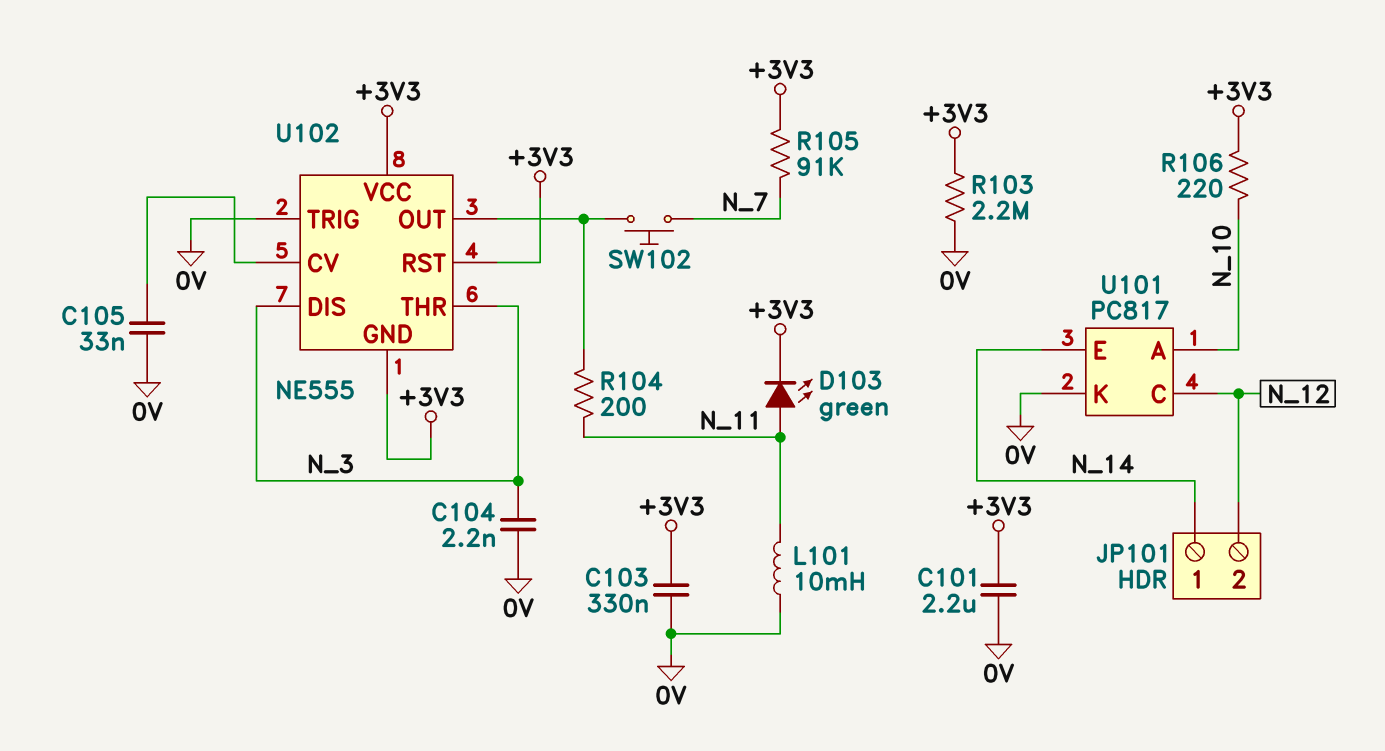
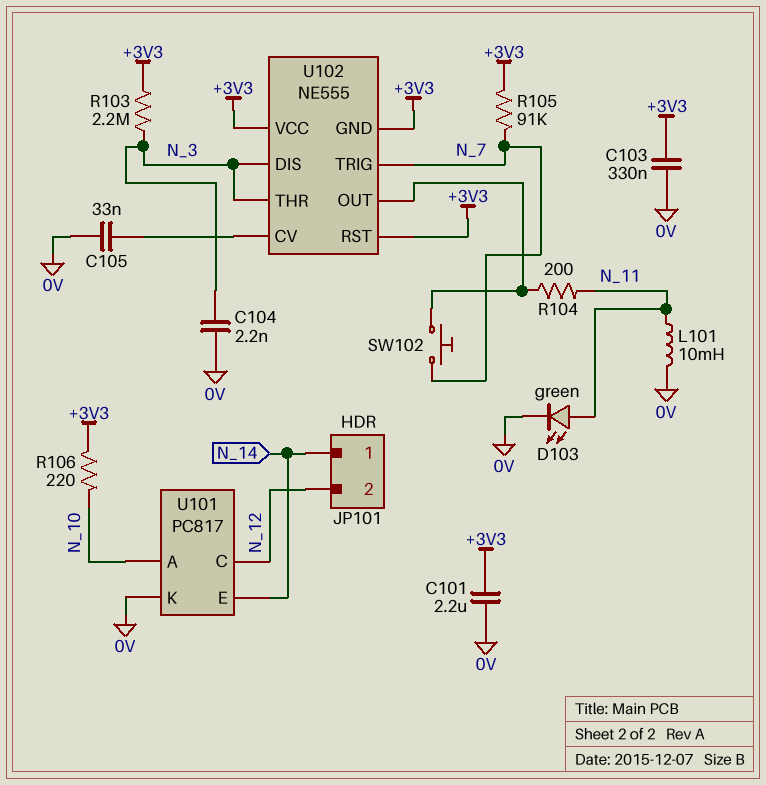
D103: LED green (A N_11, K +3V3) -> LED green (A N_11, K 0V)
R103: 2.2M (+3V3, 0V) -> 2.2M (+3V3, N_3)
U102 pin TRIG: 0V -> N_7

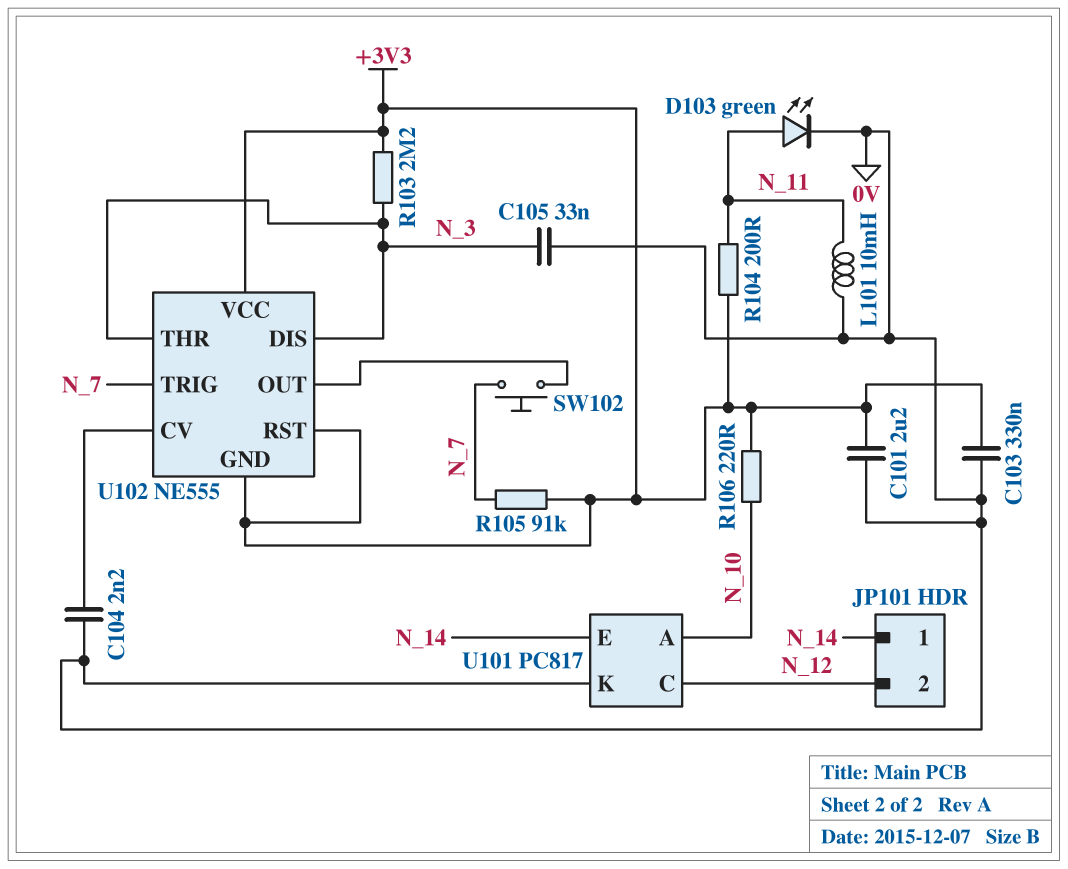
C104: 2.2nF (0V, N_3) -> 2.2nF (0V, U102/CV)
C105: 33nF (0V, U102/CV) -> 33nF (0V, N_3)
R104: 200 (N_11, U102/OUT) -> 200 (+3V3, N_11)

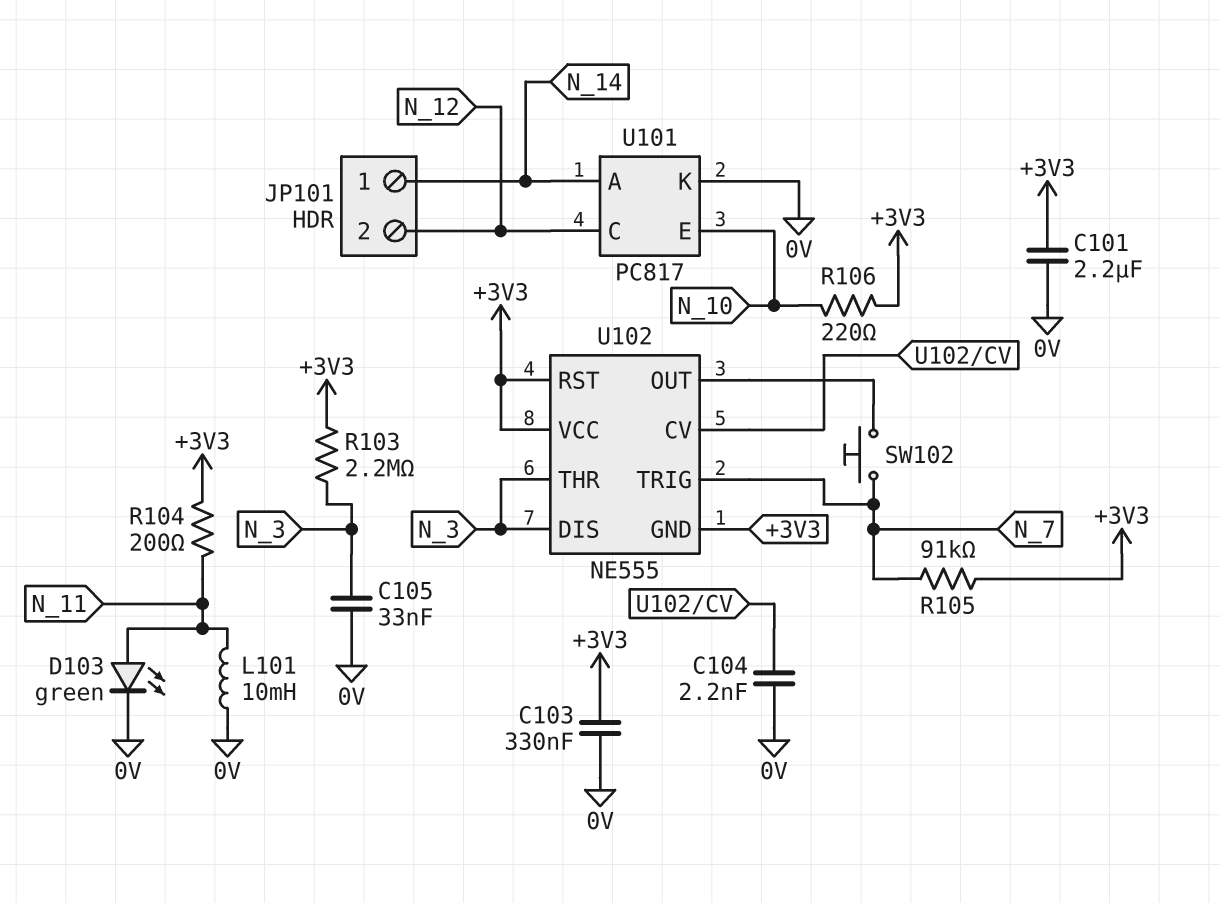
U101 pin A: N_10 -> N_14
U101 pin E: N_14 -> N_10

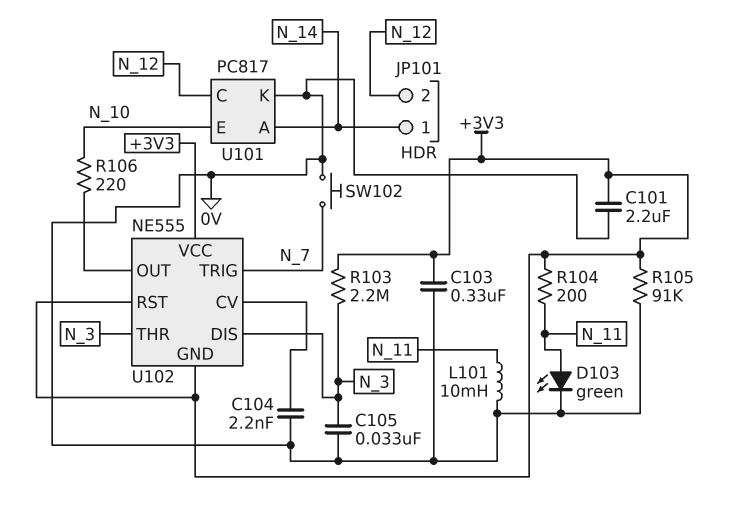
R105: 91k (+3V3, N_7) -> 91k (+3V3, 0V)
R106: 220 (+3V3, N_10) -> 220 (N_10, U102/OUT)
SW102: button (N_7, U102/OUT) -> button (0V, N_7)

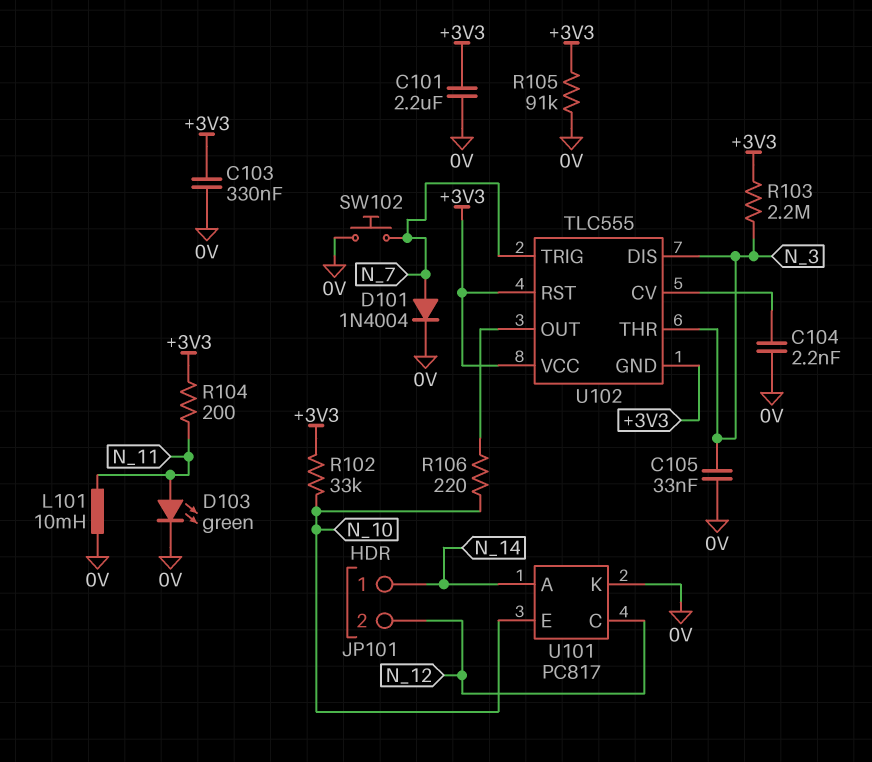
D101: none -> diode 1N4004 (A N_7, K 0V)
R102: none -> 33k (+3V3, N_10)
U102: NE555 -> TLC555

